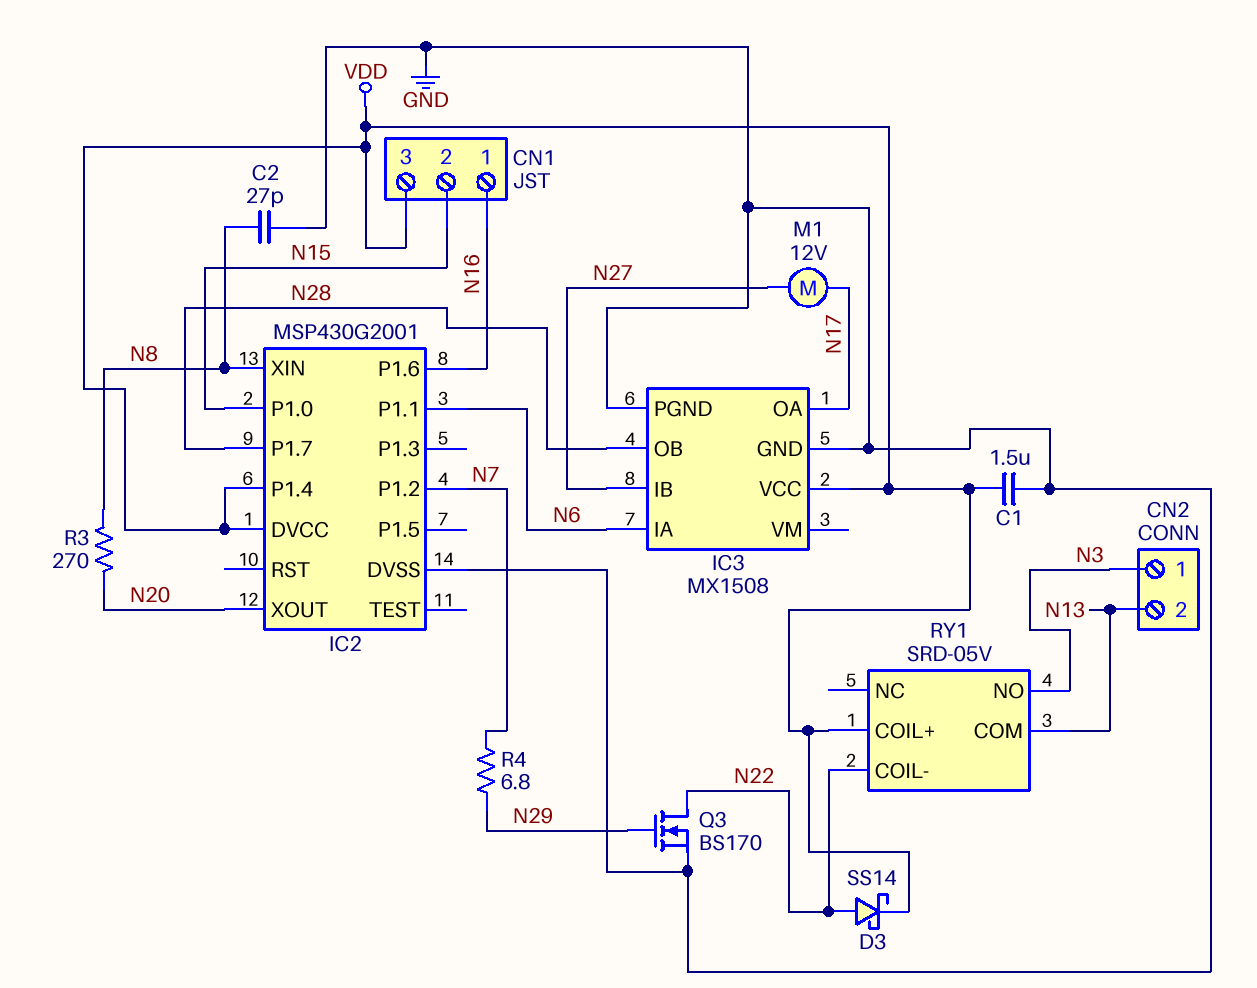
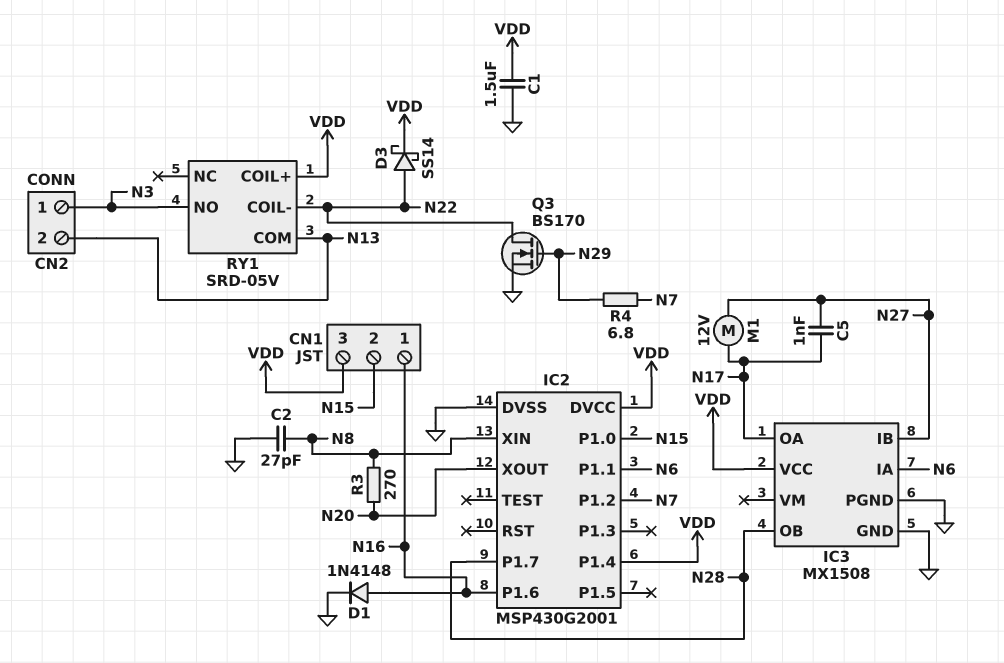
C5: none -> 1nF (N17, N27)
D1: none -> diode 1N4148 (A N16, K GND)

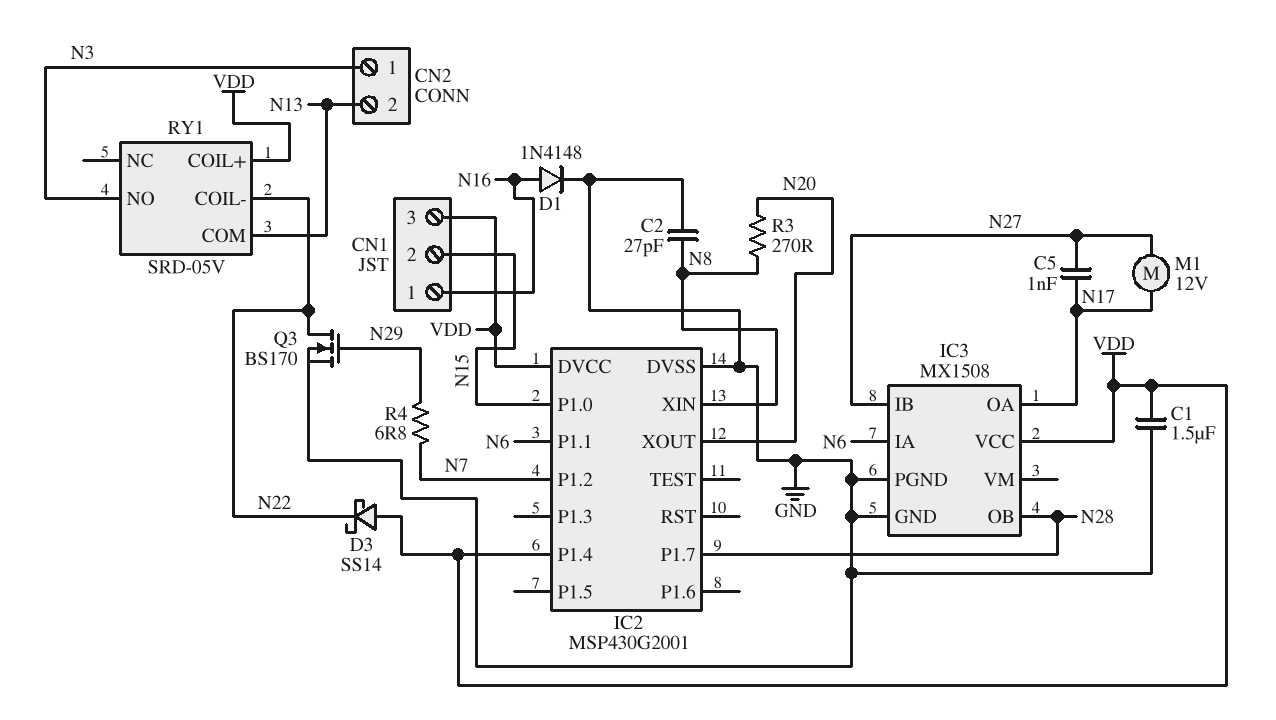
D3: schottky SS14 (A N22, K VDD) -> schottky SS14 (A VDD, K N22)
IC2 pin P1.6: N16 -> none

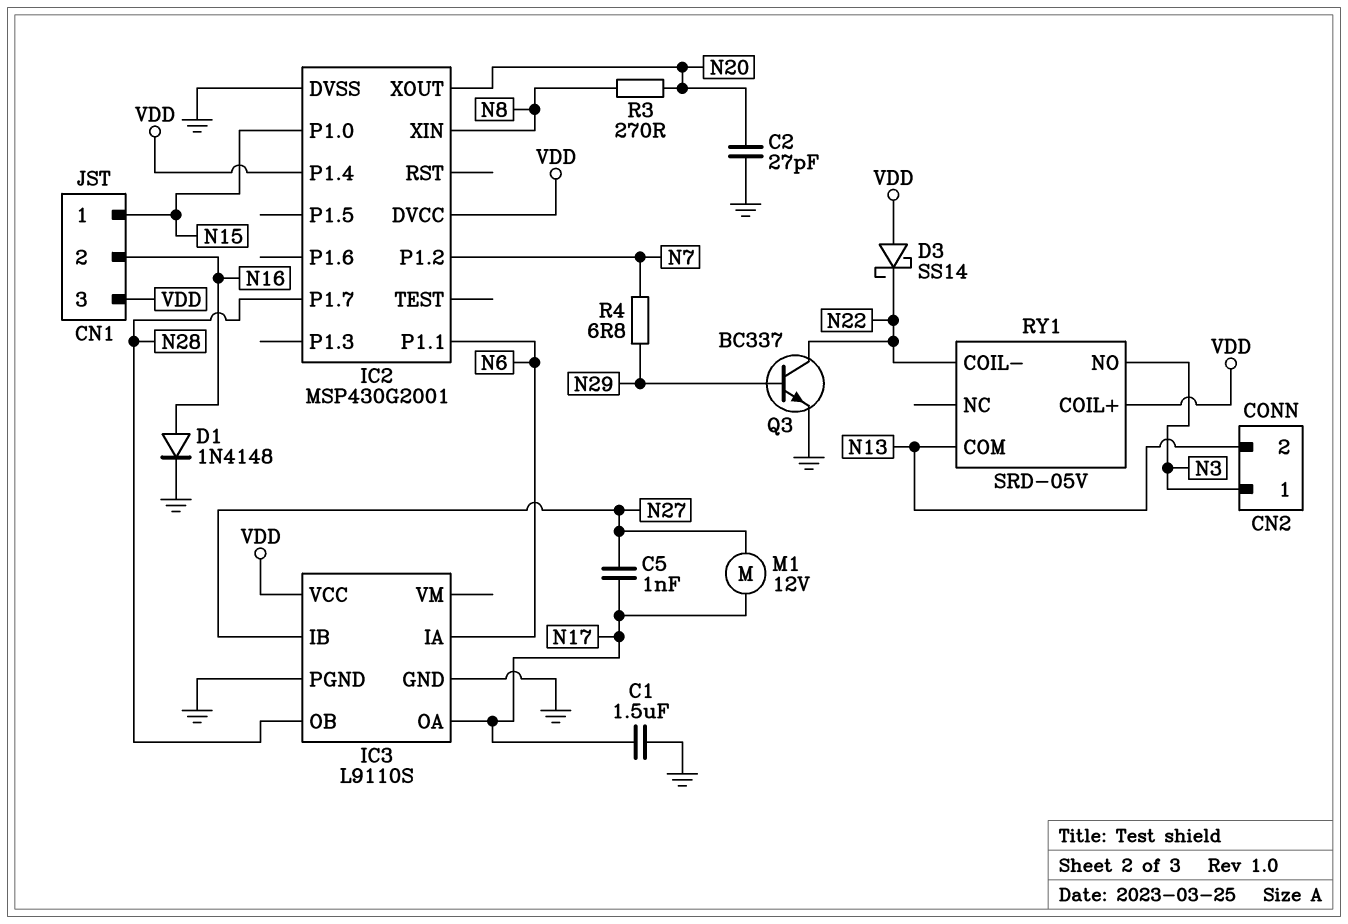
C1: 1.5uF (GND, VDD) -> 1.5uF (GND, N17)
C2: 27pF (GND, N8) -> 27pF (GND, N20)
CN1 pin 1: N16 -> N15
CN1 pin 2: N15 -> N16
IC3: MX1508 -> L9110S
Q3: NMOS BS170 (G N29, D N22, S GND) -> NPN BC337 (B N29, C N22, E GND)

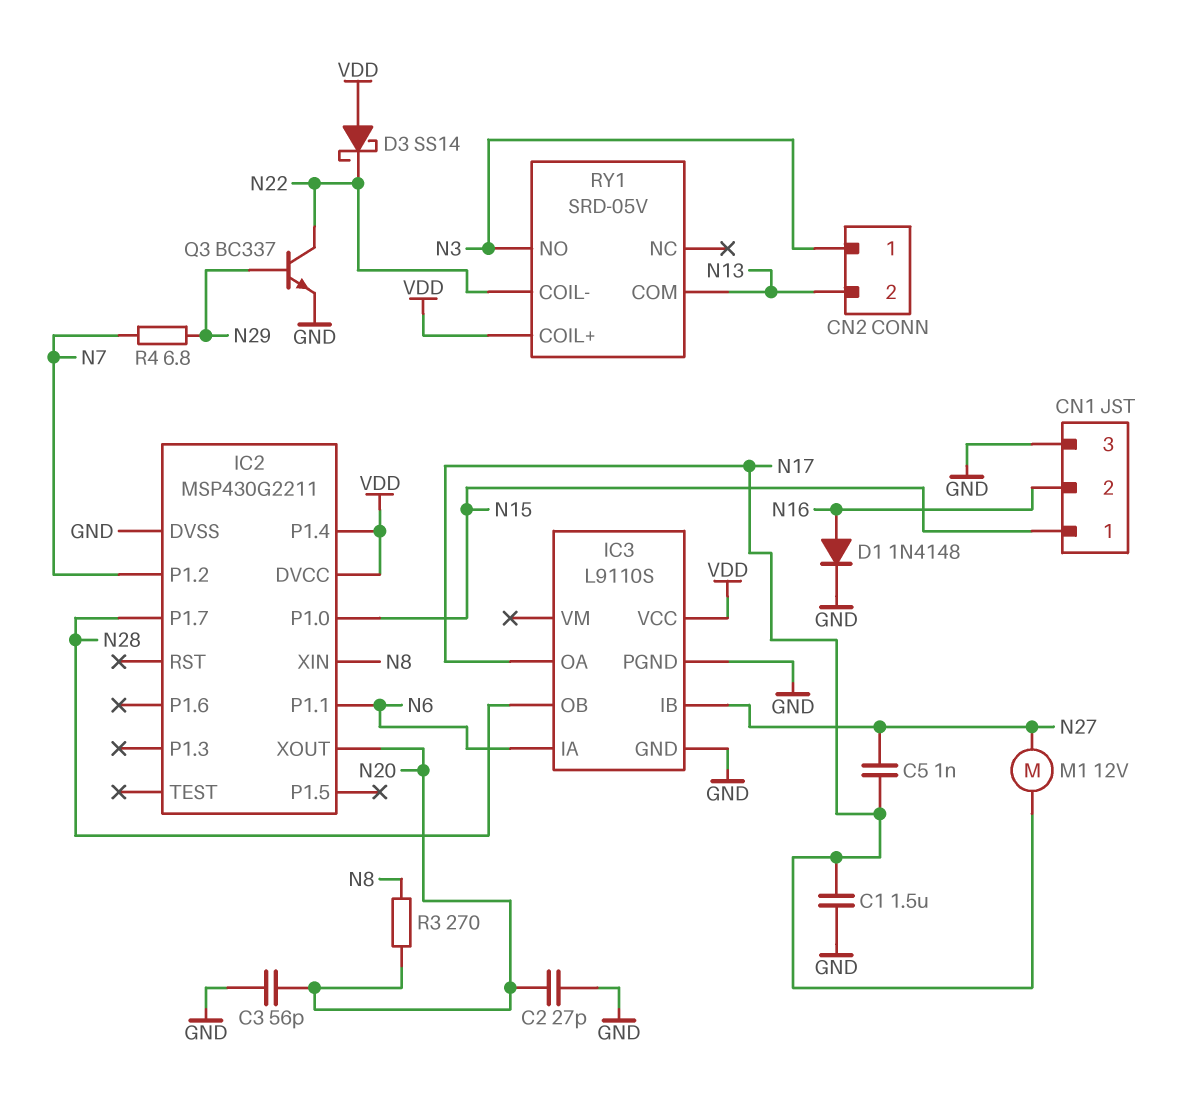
C3: none -> 56pF (GND, N20)
CN1 pin 3: VDD -> GND
IC2: MSP430G2001 -> MSP430G2211

